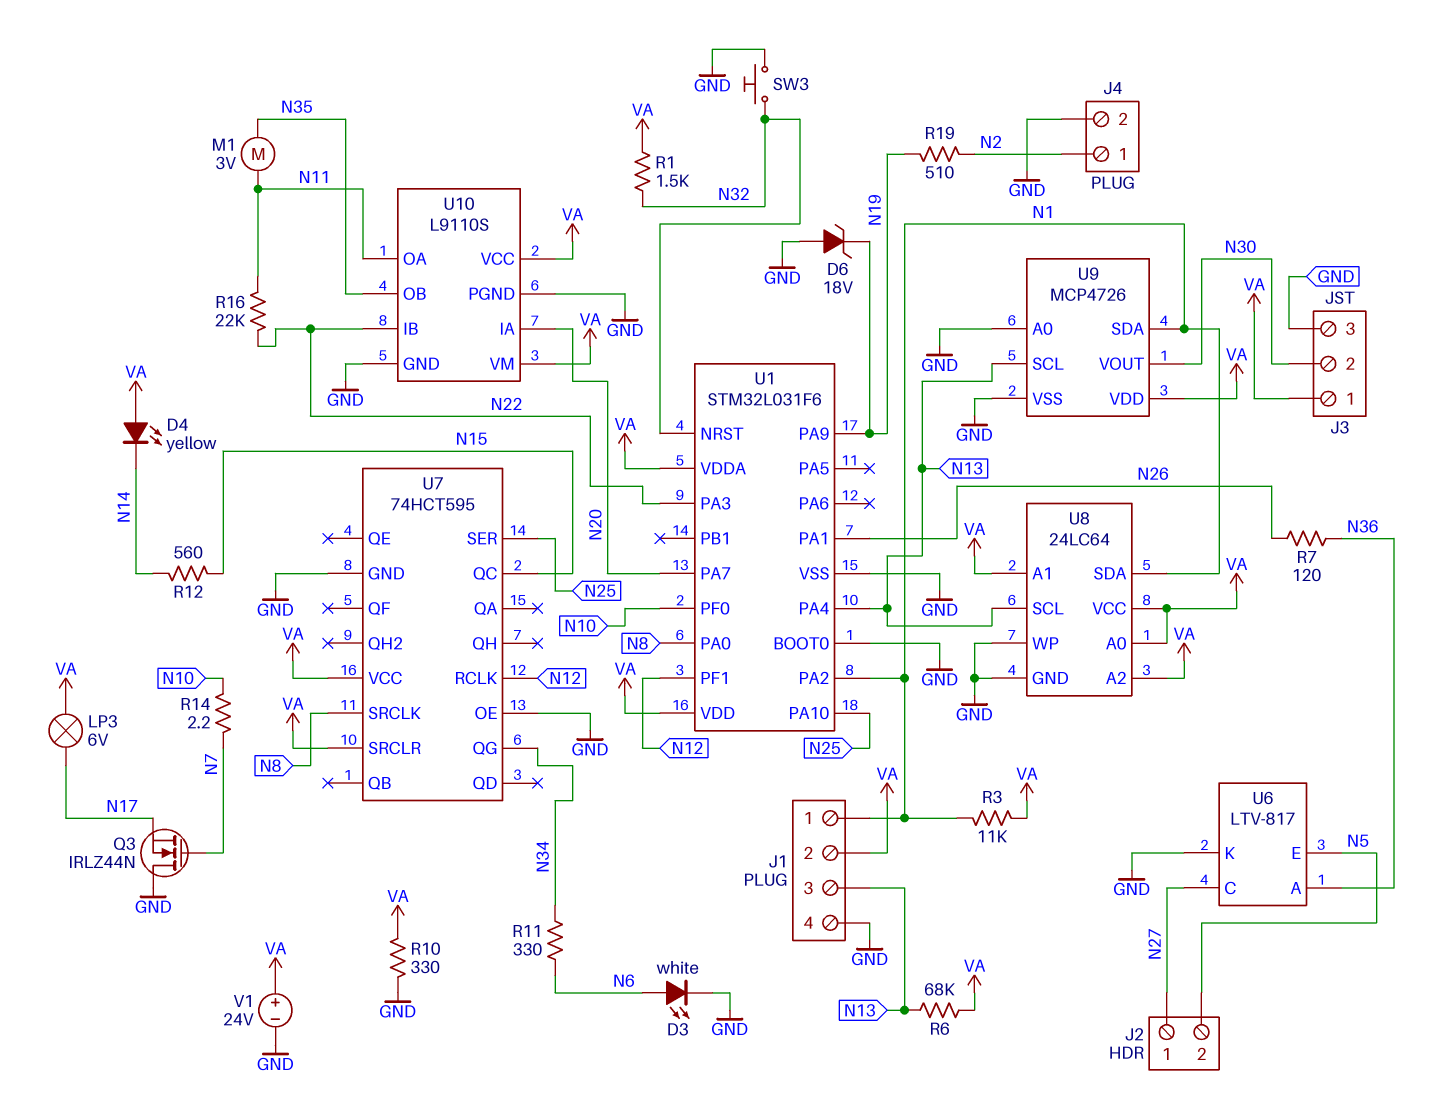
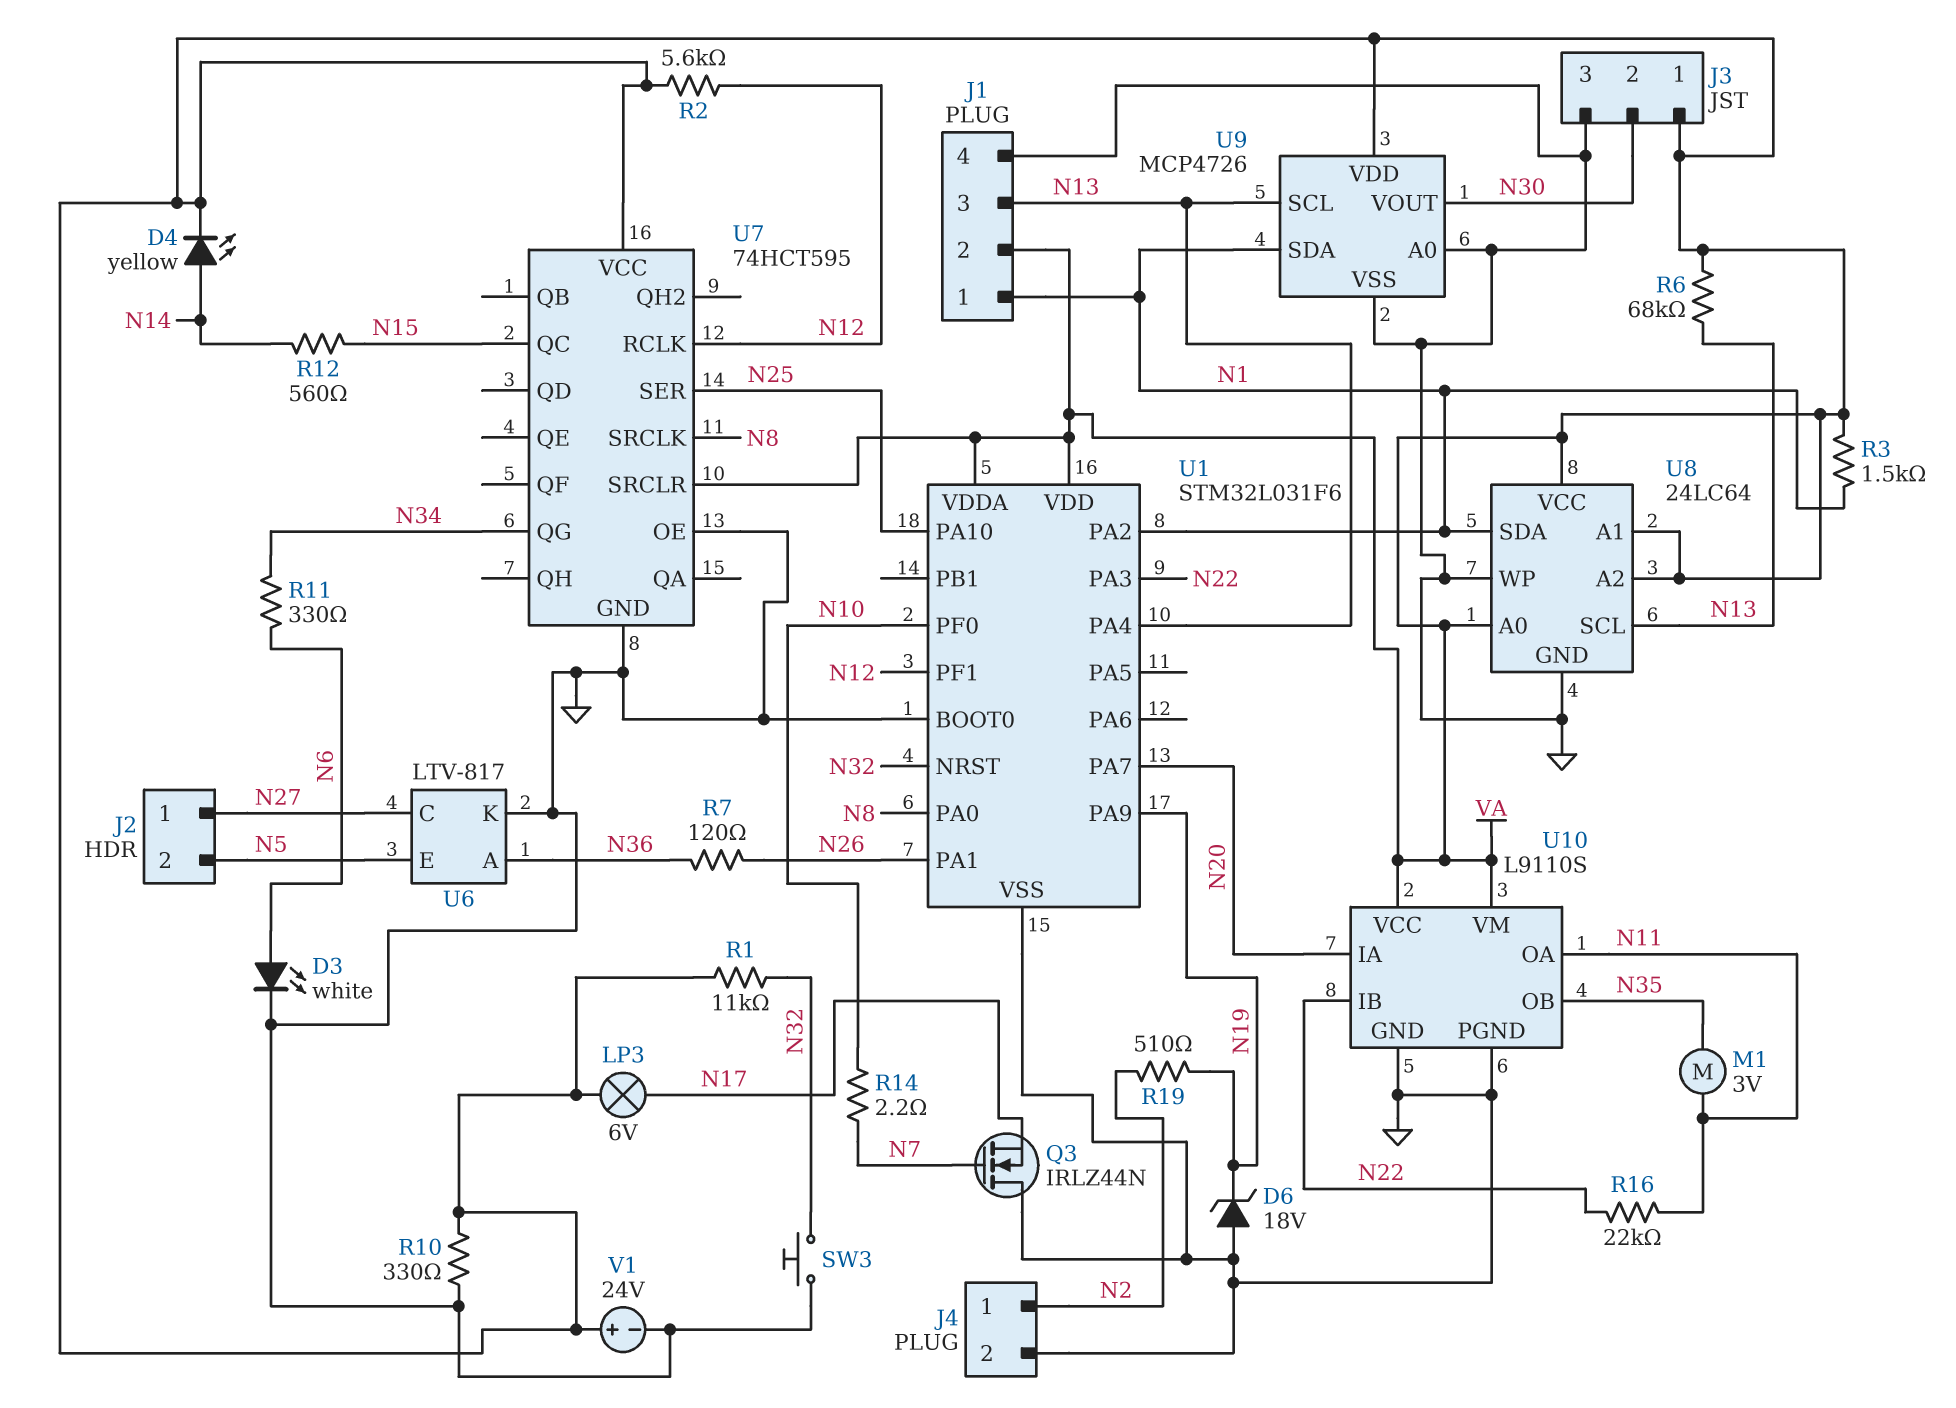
D4: LED yellow (A VA, K N14) -> LED yellow (A N14, K VA)
R1: 1.5k (N32, VA) -> 11k (N32, VA)
R2: none -> 5.6k (N12, VA)
R3: 11k (N1, VA) -> 1.5k (N1, VA)

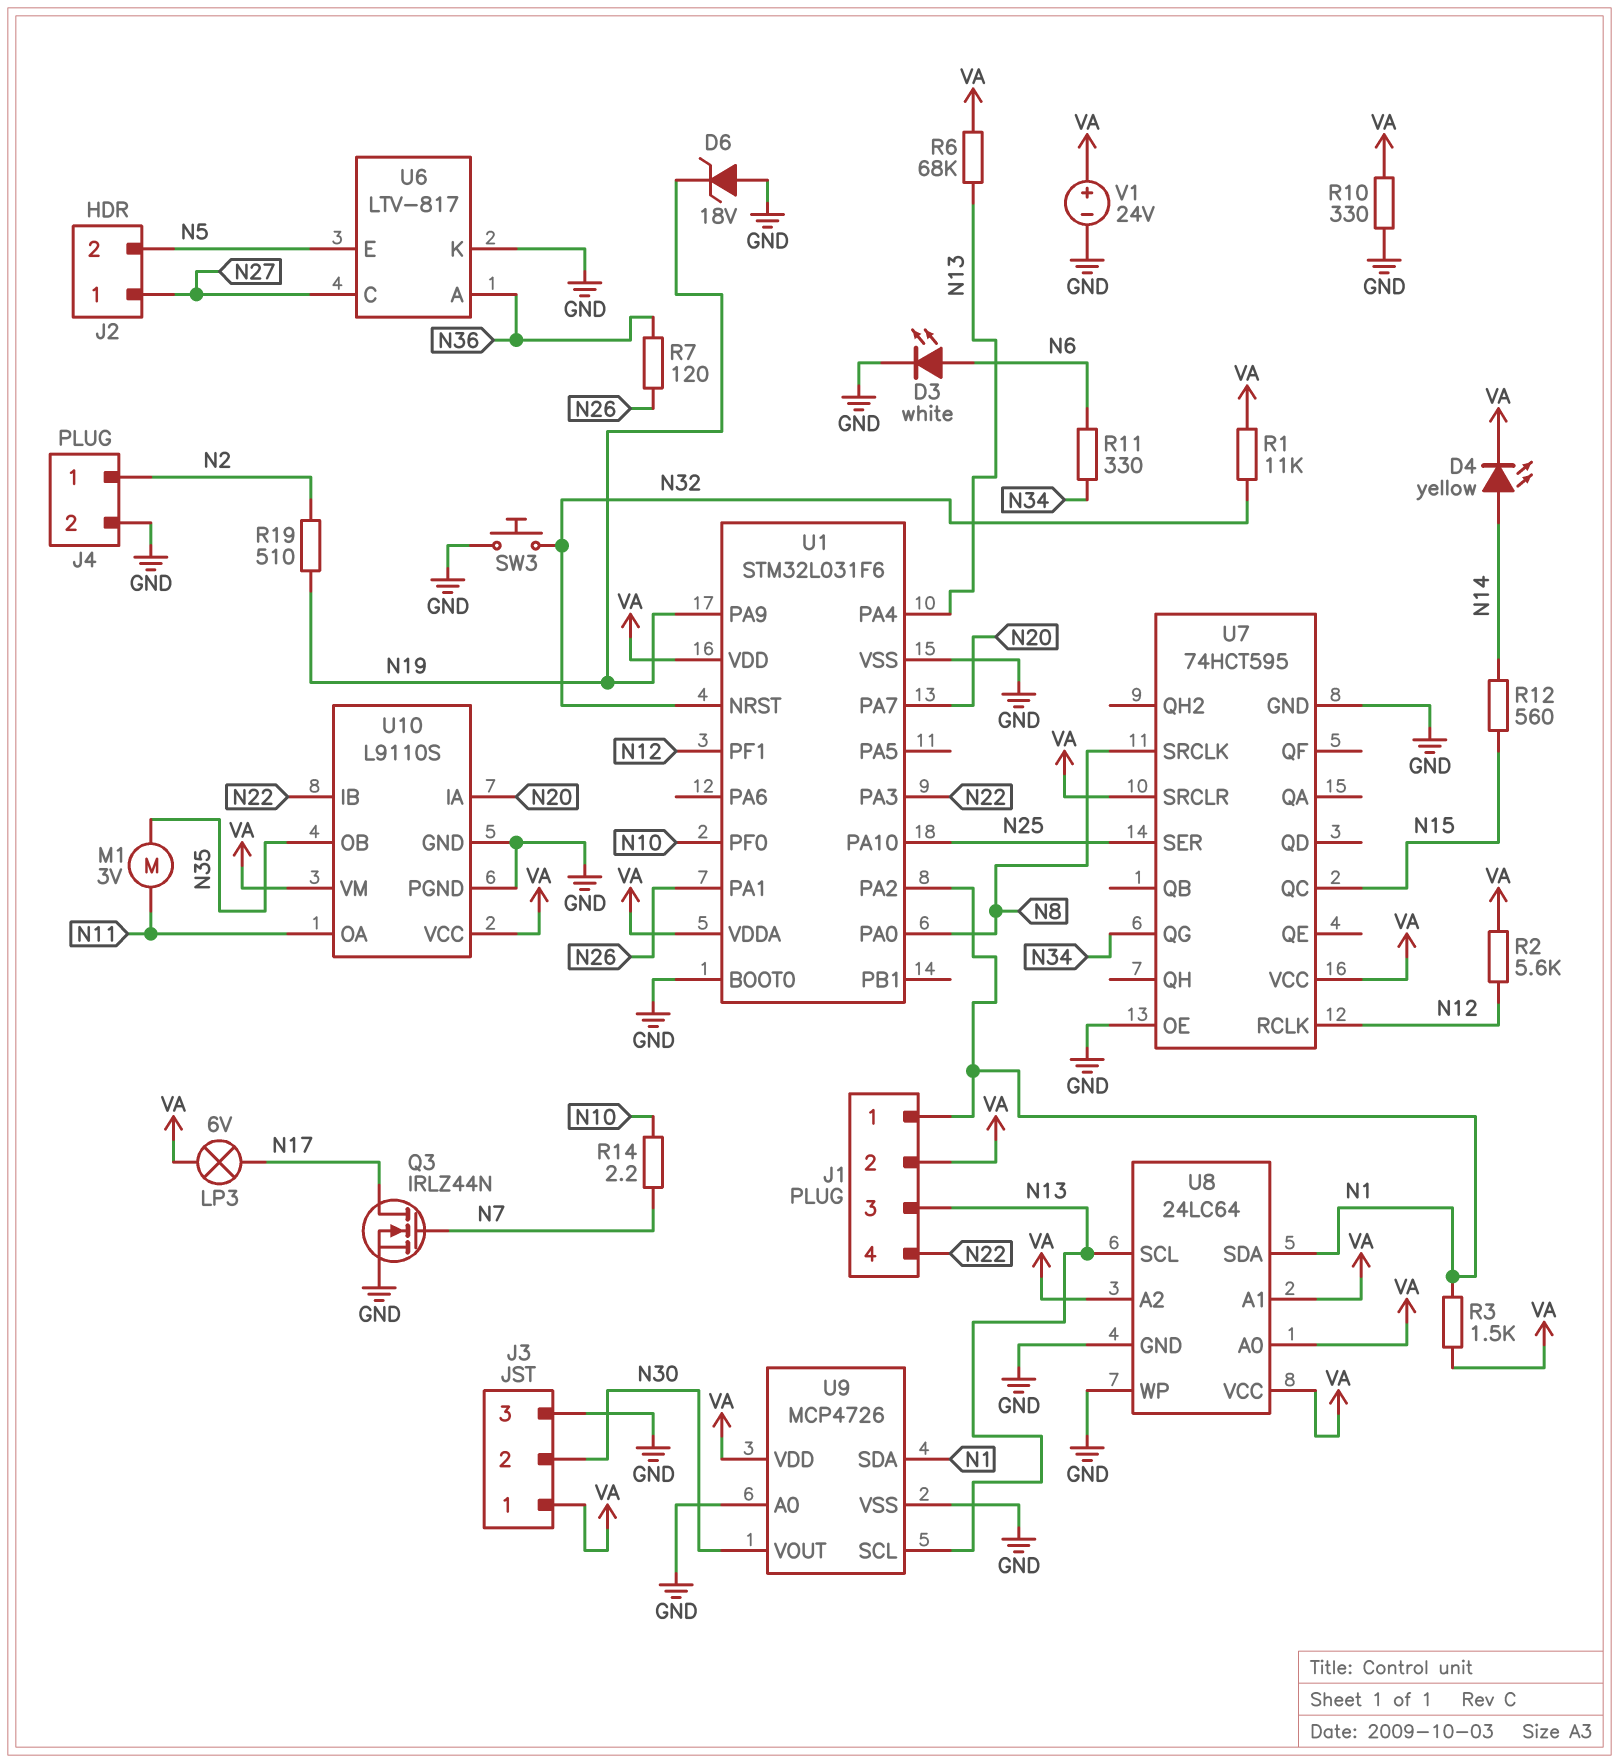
J1 pin 4: GND -> N22
Q3: NMOS IRLZ44N (G N7, D GND, S N17) -> NMOS IRLZ44N (G N7, D N17, S GND)
R16: 22k (N11, N22) -> none

